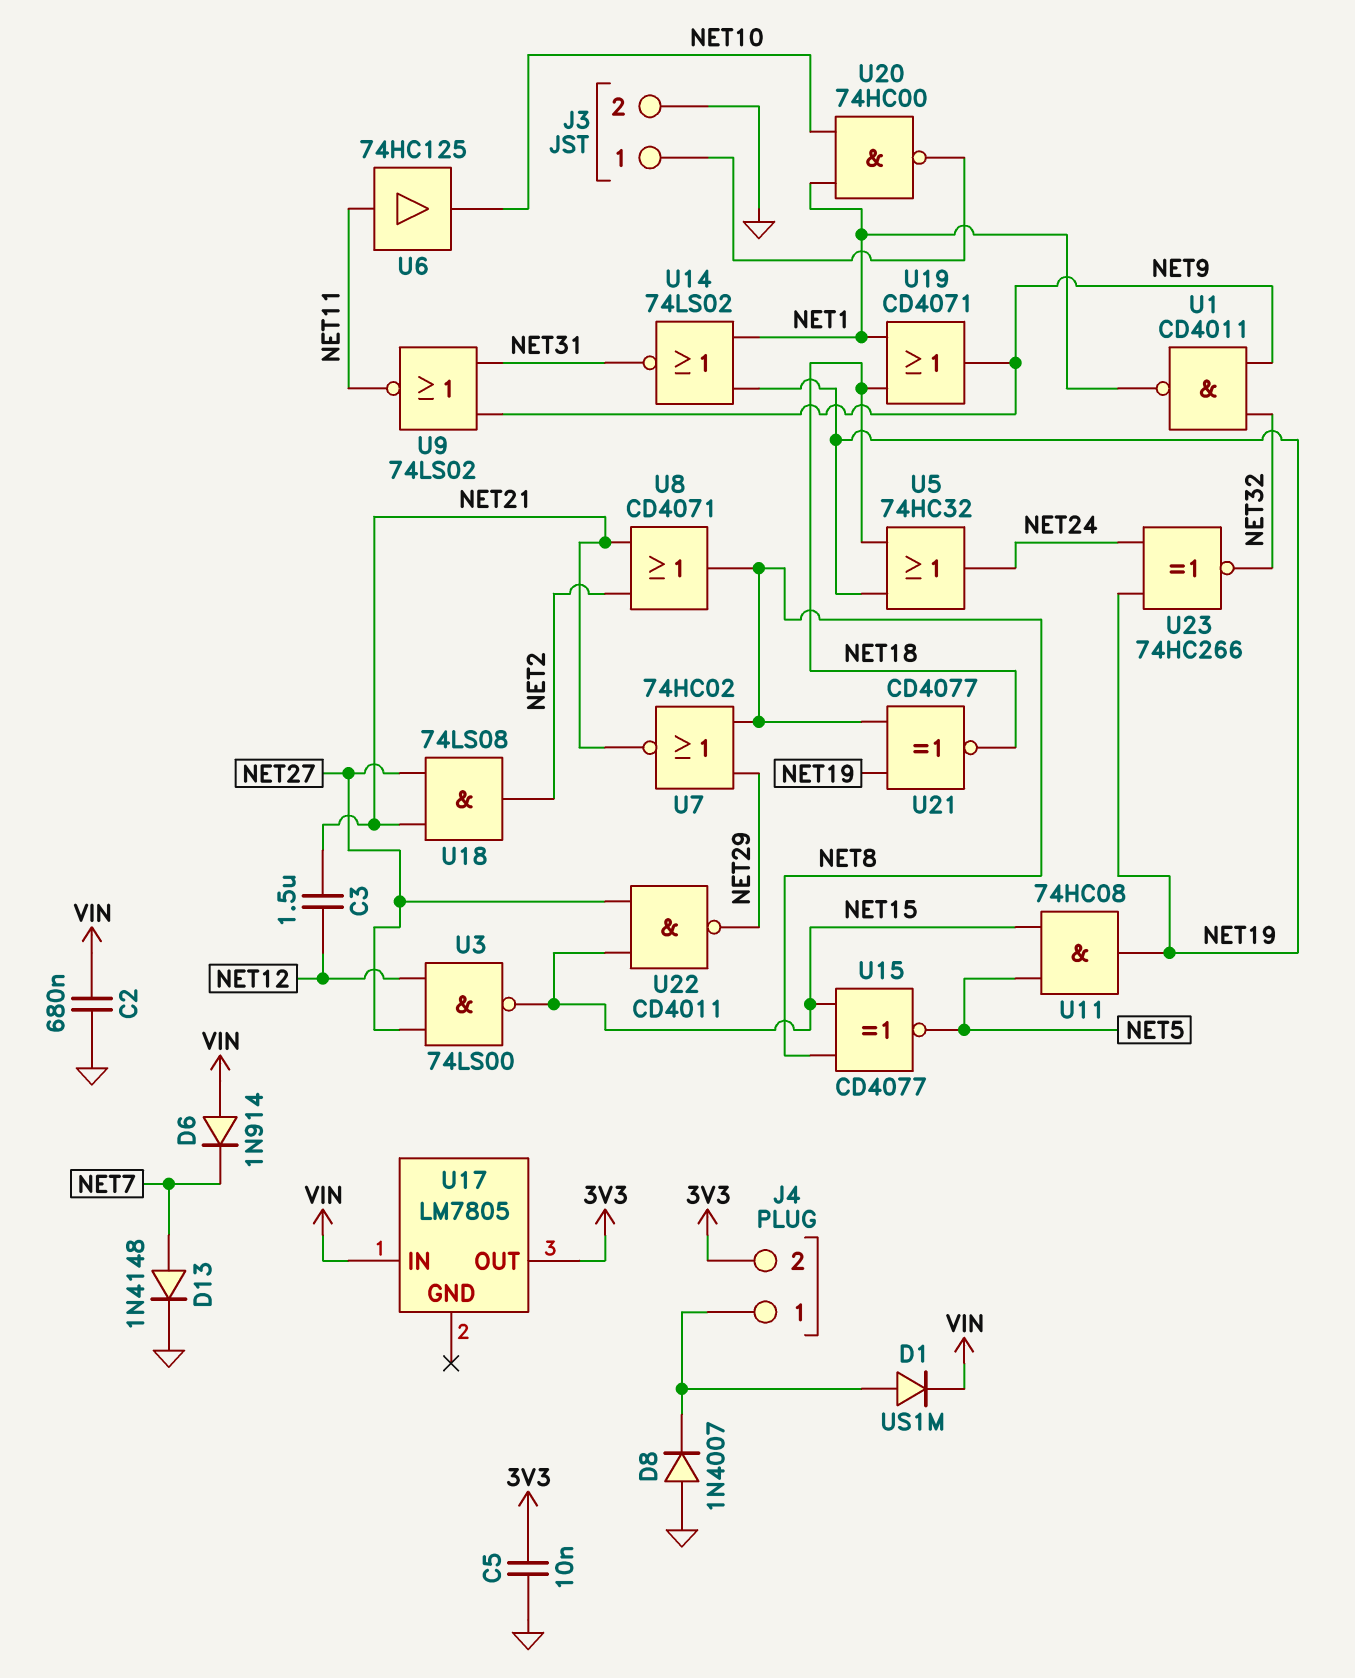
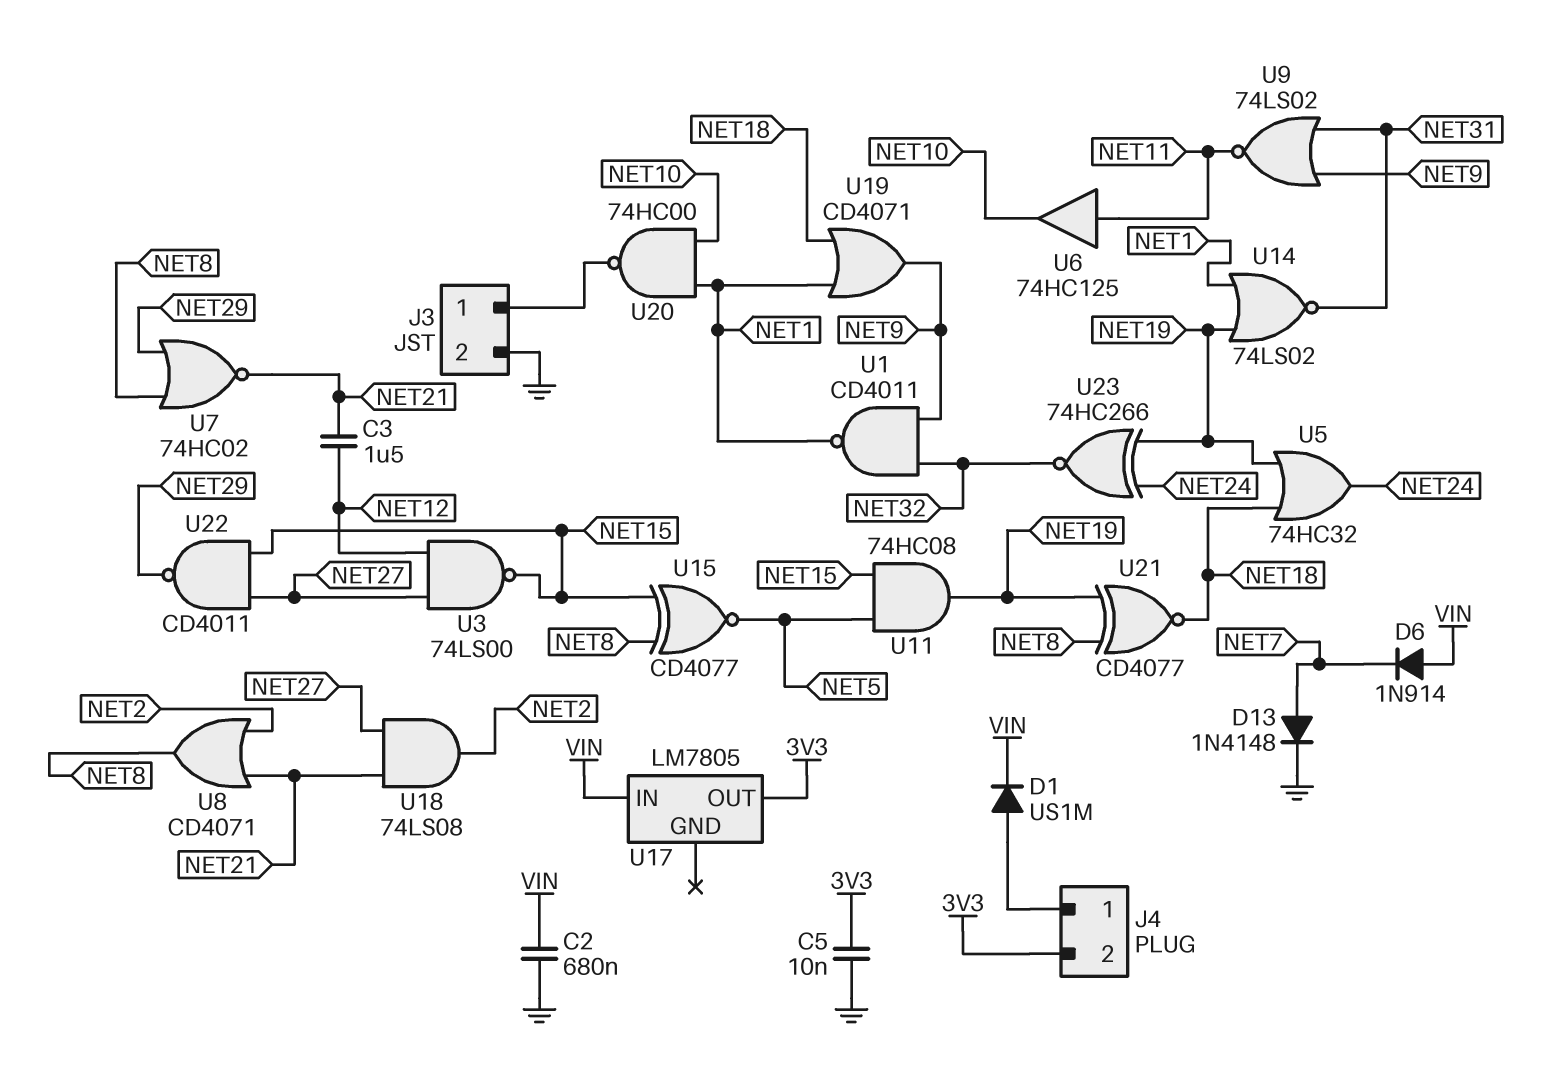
D8: diode 1N4007 (A GND, K J4/1) -> none

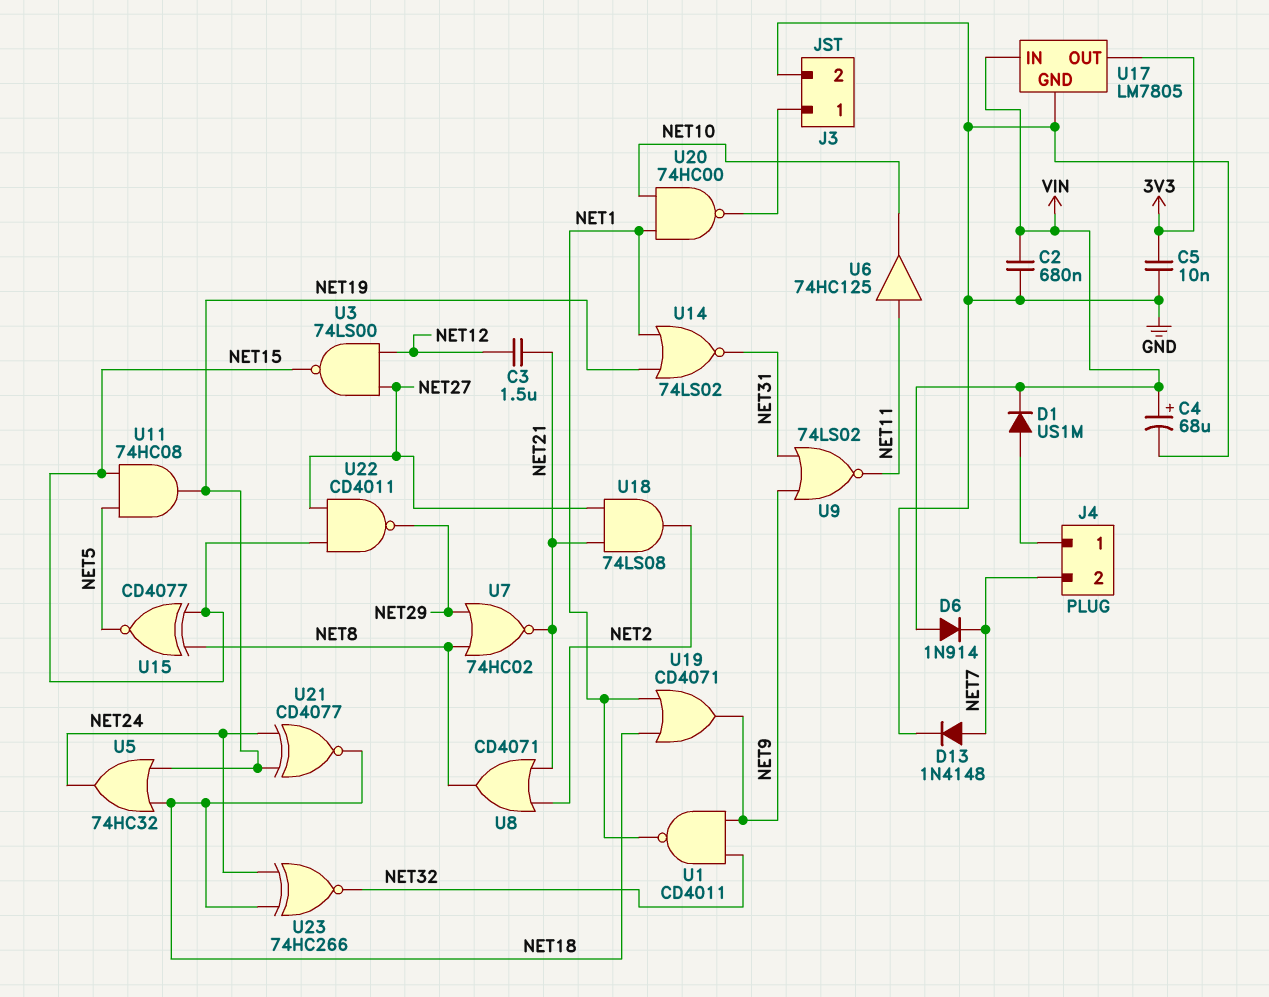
C4: none -> 68uF (plus VIN, minus GND)
J4 pin 2: 3V3 -> NET7
U17 pin GND: none -> GND
U21: XNOR CD4077 (in NET8, in NET19, out NET18) -> XNOR CD4077 (in NET19, in NET24, out NET18)
U23: XNOR 74HC266 (in NET19, in NET24, out NET32) -> XNOR 74HC266 (in NET18, in NET24, out NET32)

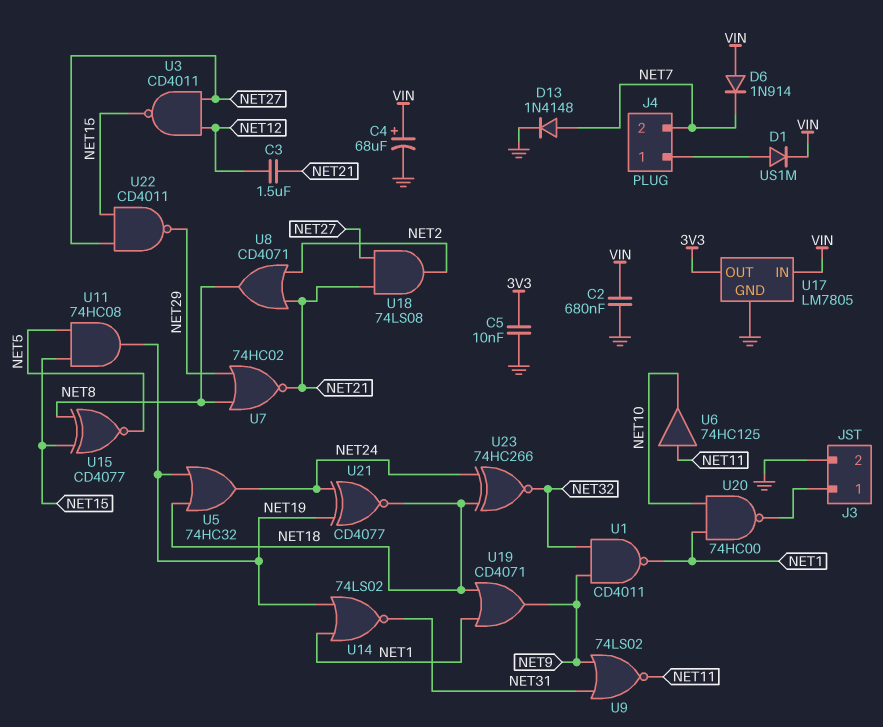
U3: NAND 74LS00 (in NET12, in NET27, out NET15) -> NAND CD4011 (in NET12, in NET27, out NET15)

